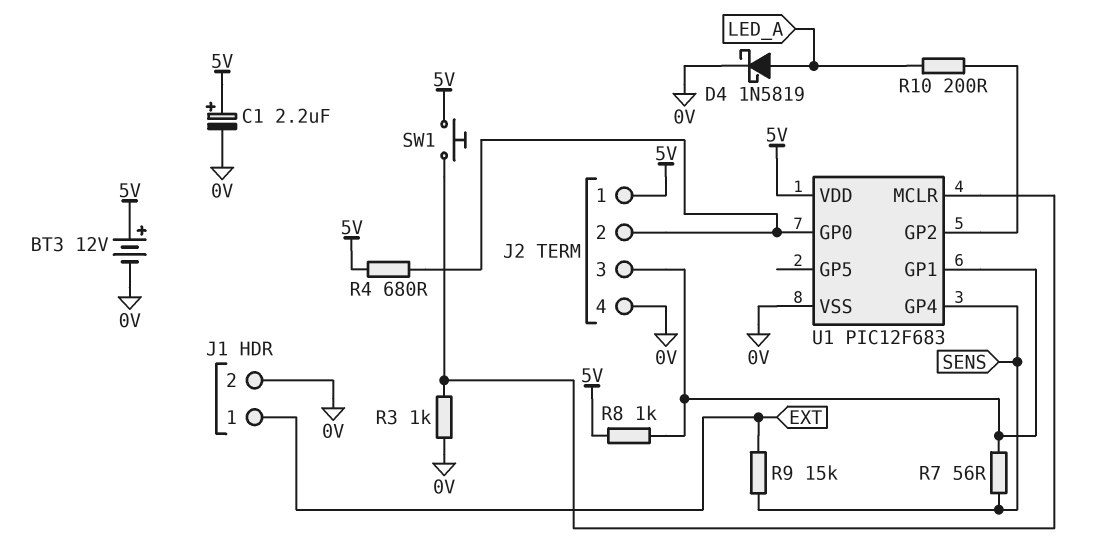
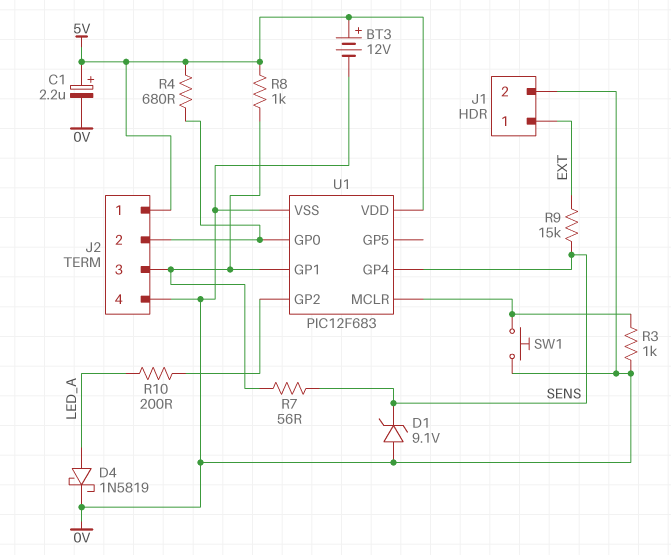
D1: none -> zener 9.1V (A 0V, K SENS)
SW1: button (5V, U1/MCLR) -> button (0V, U1/MCLR)

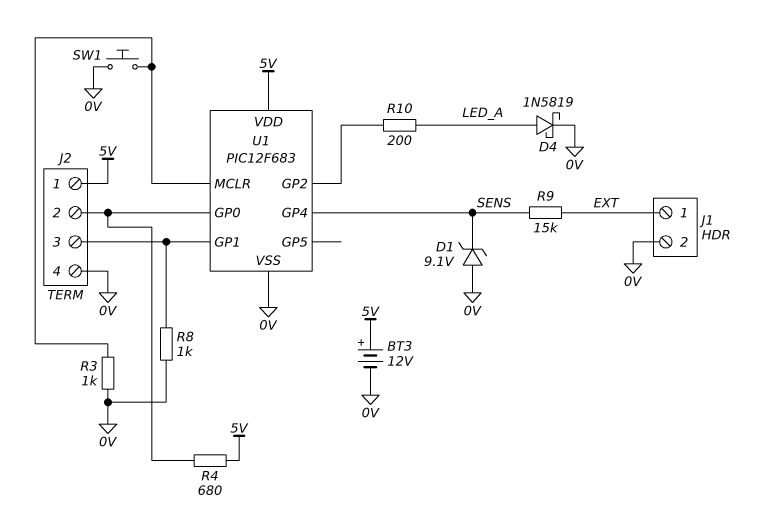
C1: 2.2uF (plus 5V, minus 0V) -> none
R7: 56 (J2/3, SENS) -> none
R8: 1k (5V, J2/3) -> 1k (0V, J2/3)

